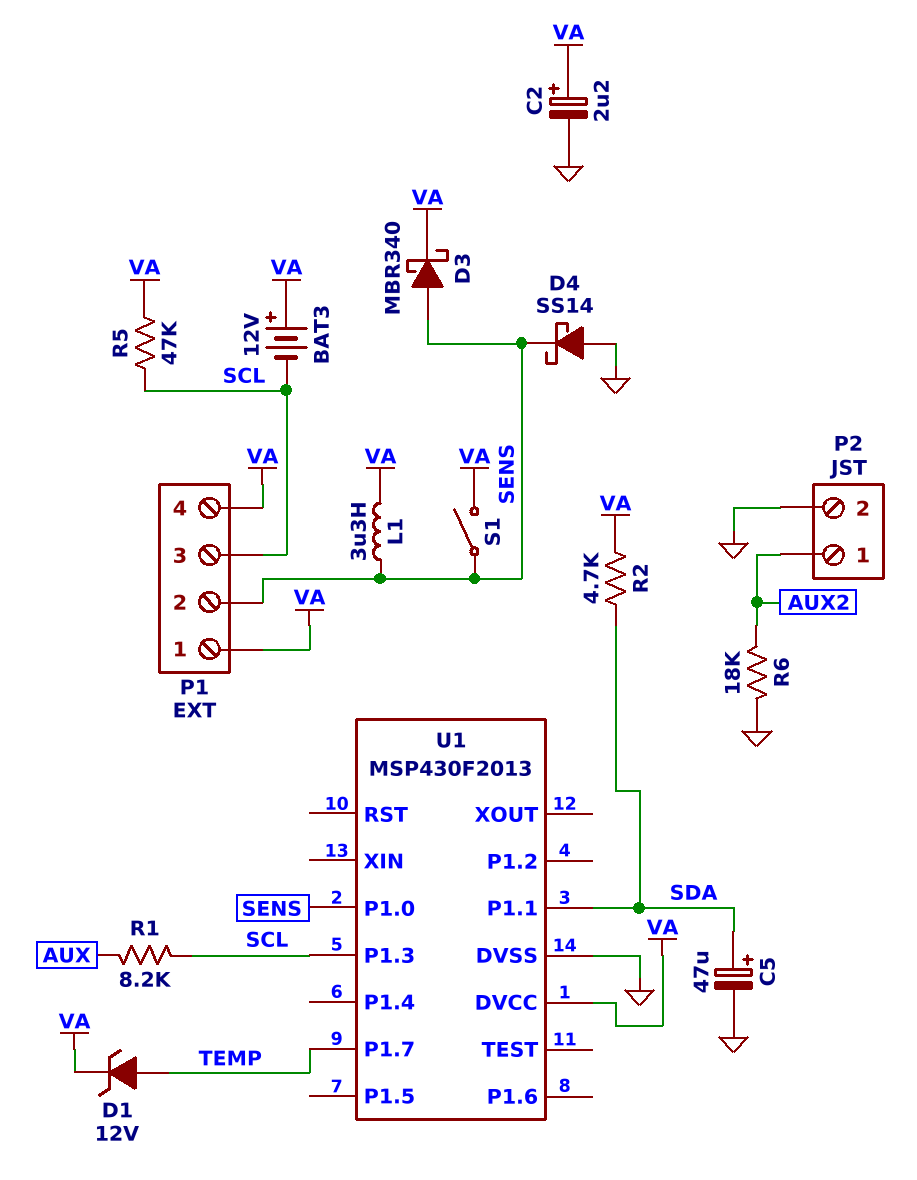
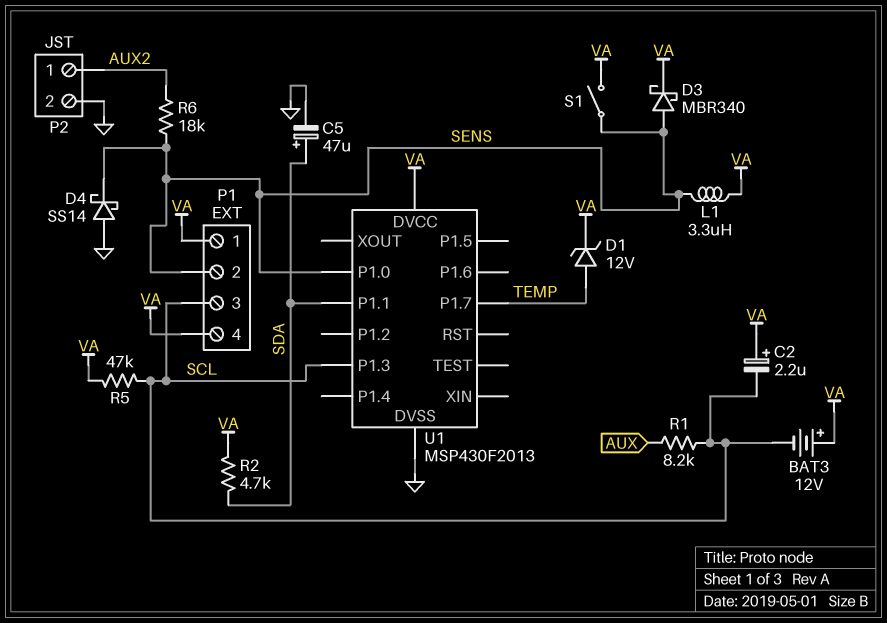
C2: 2.2uF (plus VA, minus GND) -> 2.2uF (plus VA, minus SCL)
R6: 18k (AUX2, GND) -> 18k (AUX2, SENS)

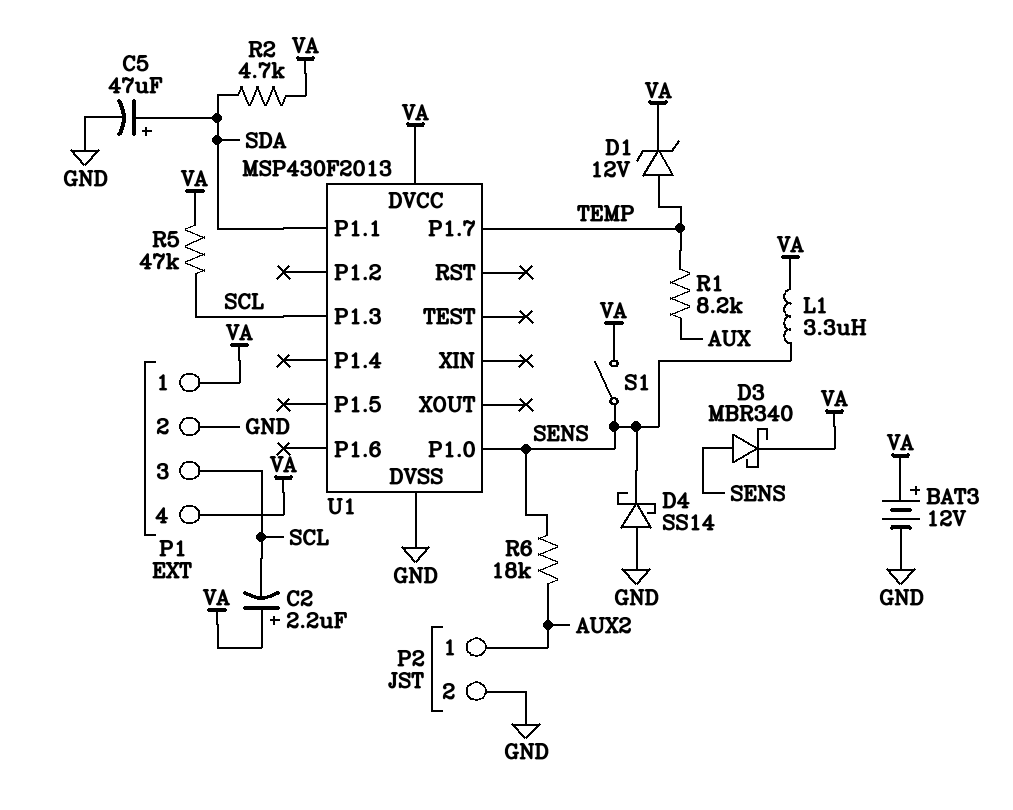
BAT3: 12V (plus VA, minus SCL) -> 12V (plus VA, minus GND)
P1 pin 2: SENS -> GND
R1: 8.2k (AUX, SCL) -> 8.2k (AUX, TEMP)

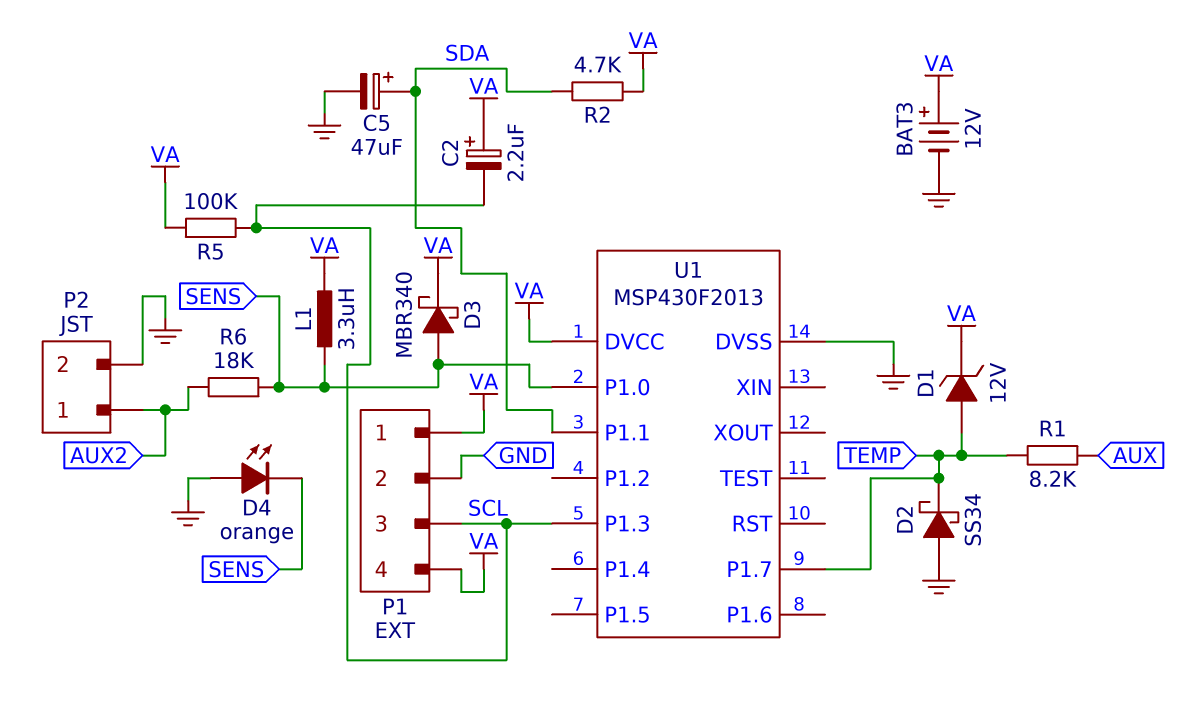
D2: none -> schottky SS34 (A GND, K TEMP)
D4: schottky SS14 (A GND, K SENS) -> LED orange (A GND, K SENS)
R5: 47k (SCL, VA) -> 100k (SCL, VA)
S1: switch (SENS, VA) -> none

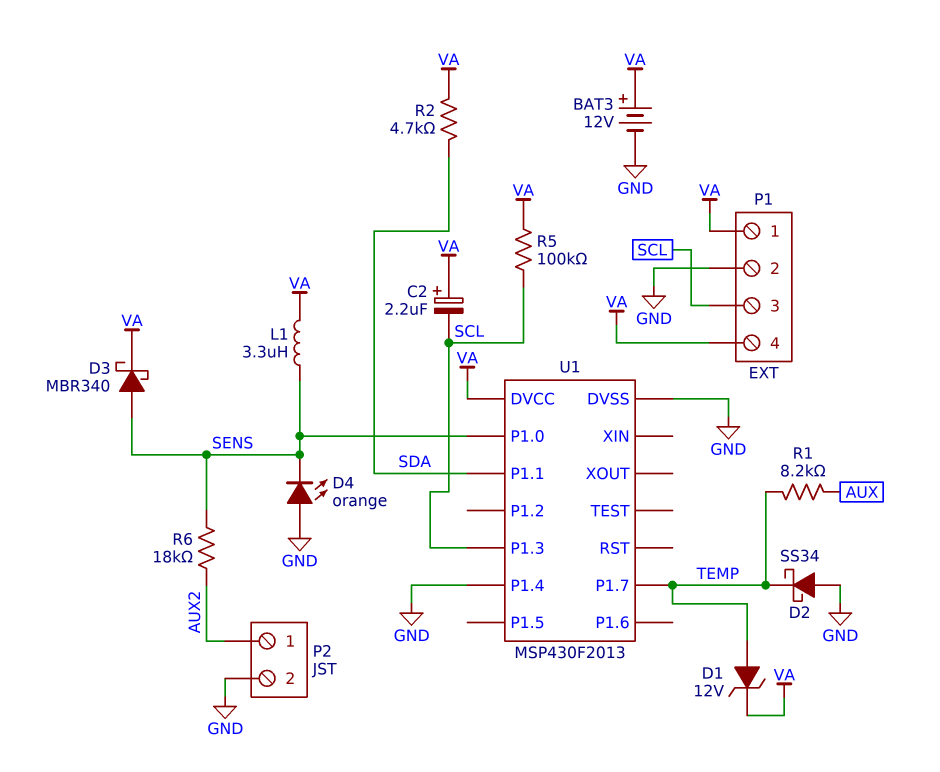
C5: 47uF (plus SDA, minus GND) -> none
U1 pin P1.4: none -> GND

